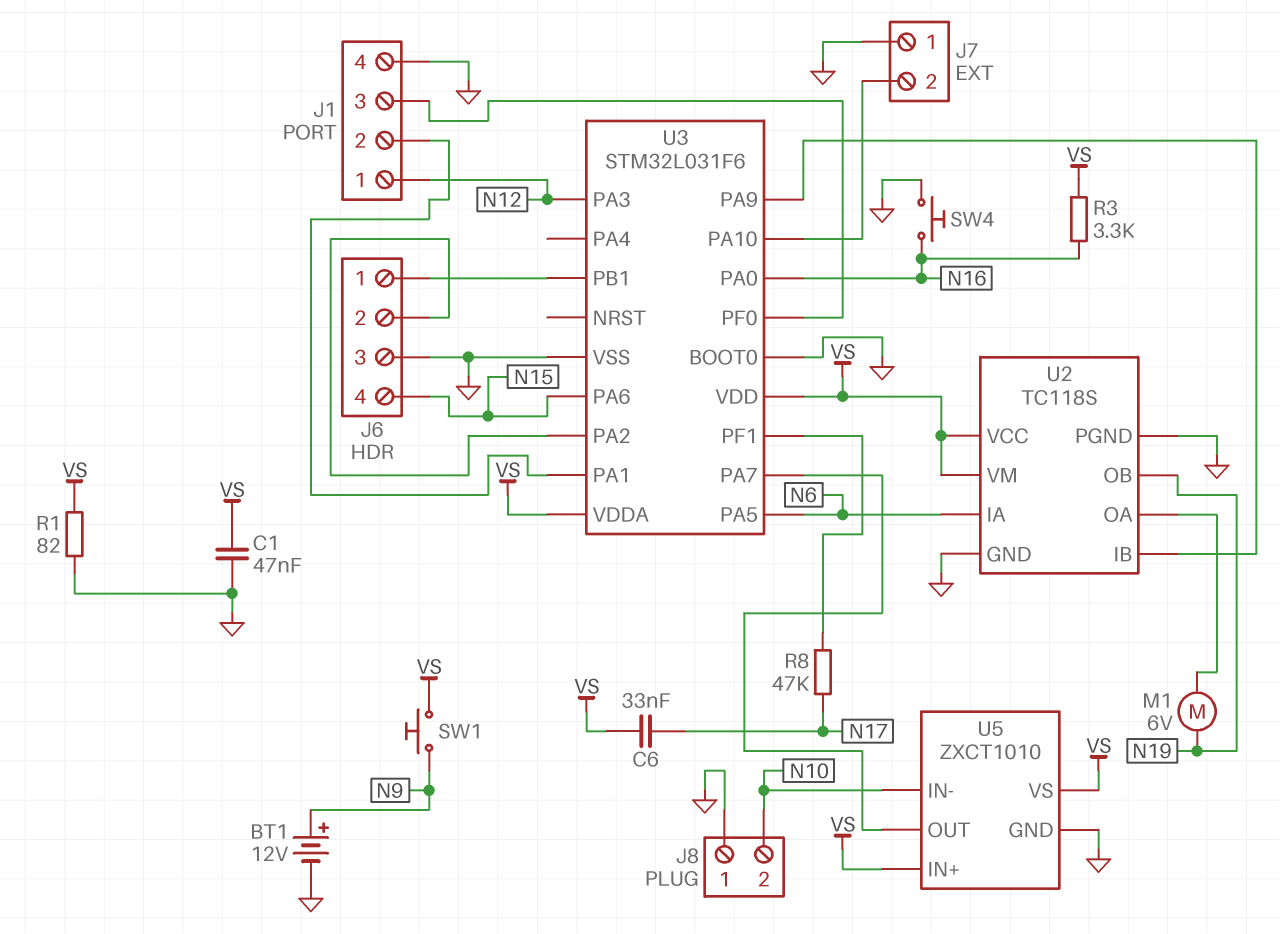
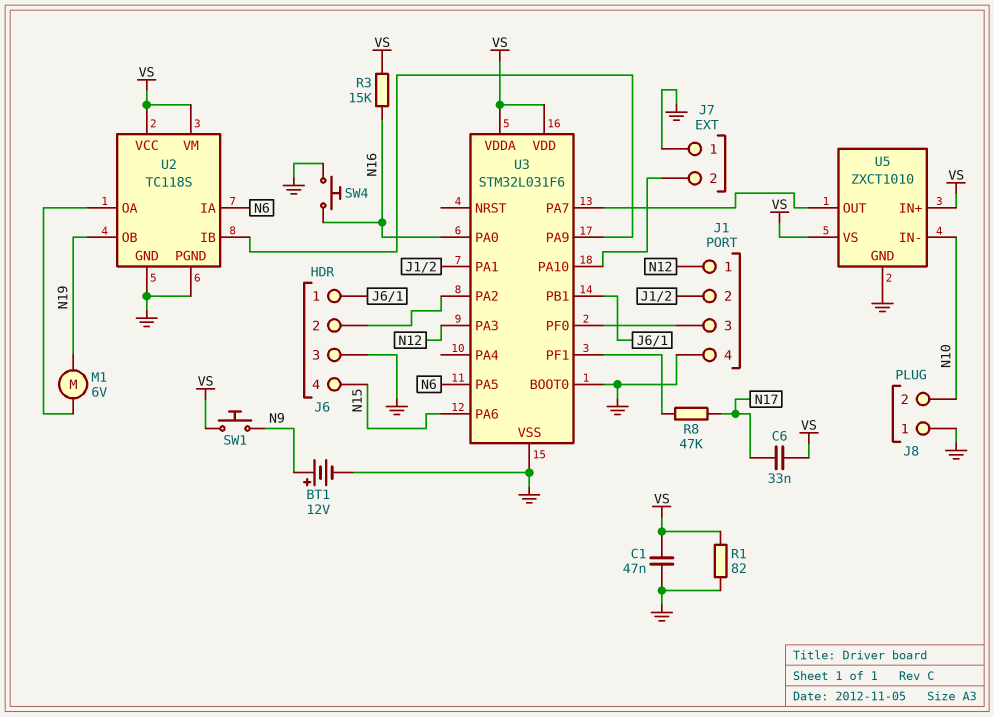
R3: 3.3k (N16, VS) -> 15k (N16, VS)

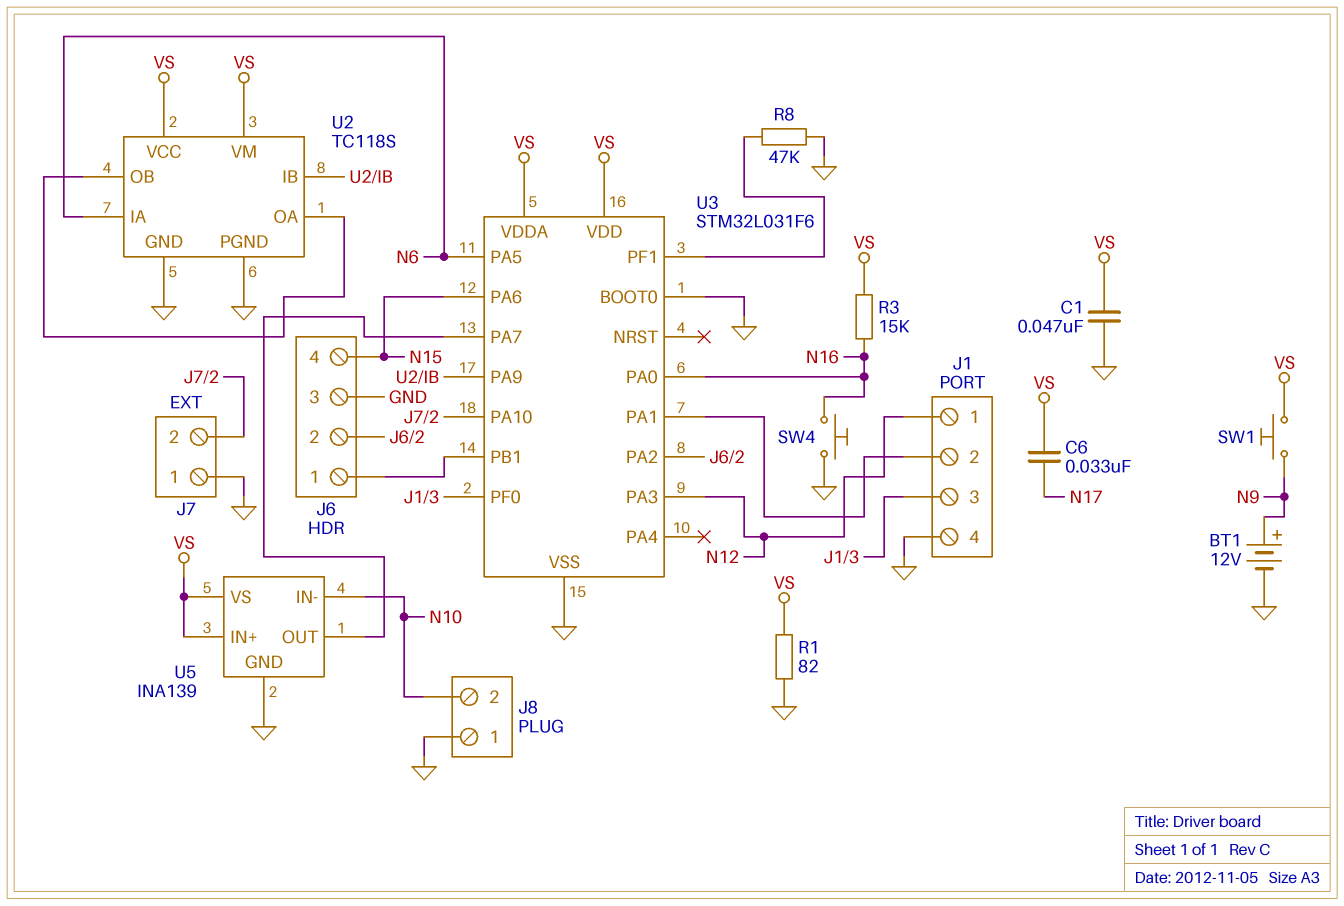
M1: motor 6V (N19, U2/OA) -> none
R8: 47k (N17, U3/PF1) -> 47k (GND, U3/PF1)
U2 pin OB: N19 -> U2/OA
U5: ZXCT1010 -> INA139

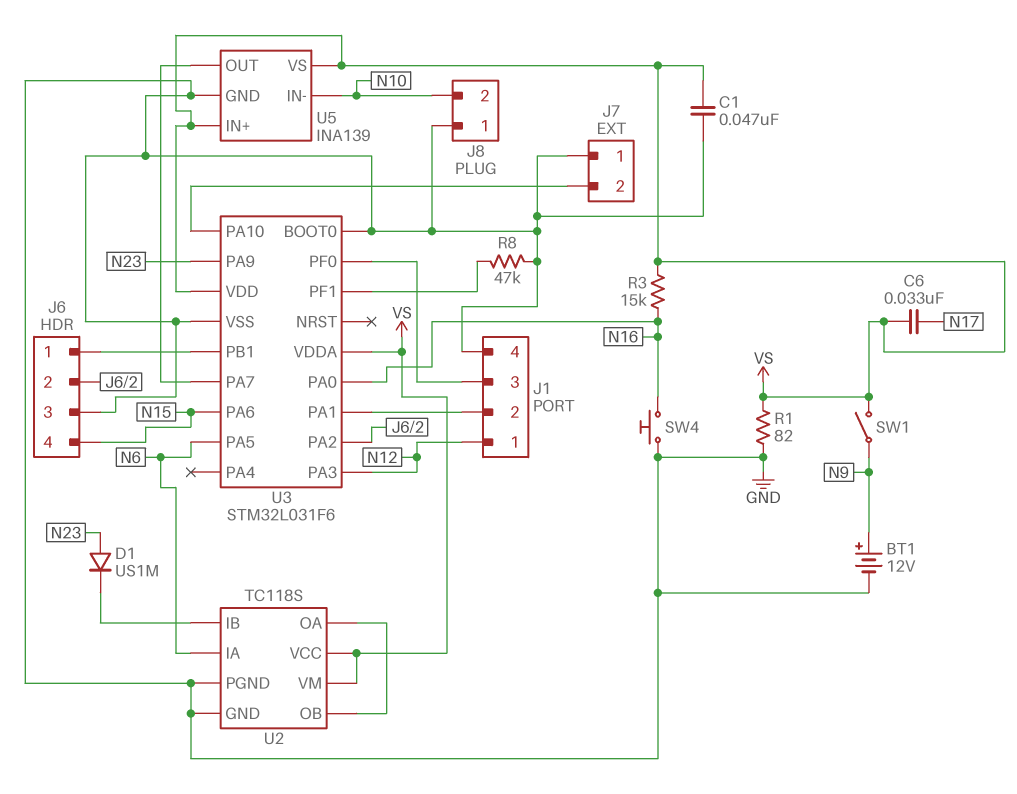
D1: none -> diode US1M (A N23, K U2/IB)
SW1: button (N9, VS) -> switch (N9, VS)
U3 pin PA9: U2/IB -> N23

